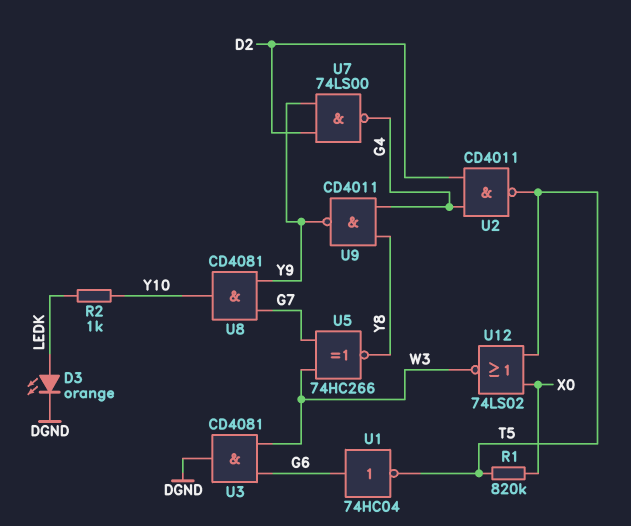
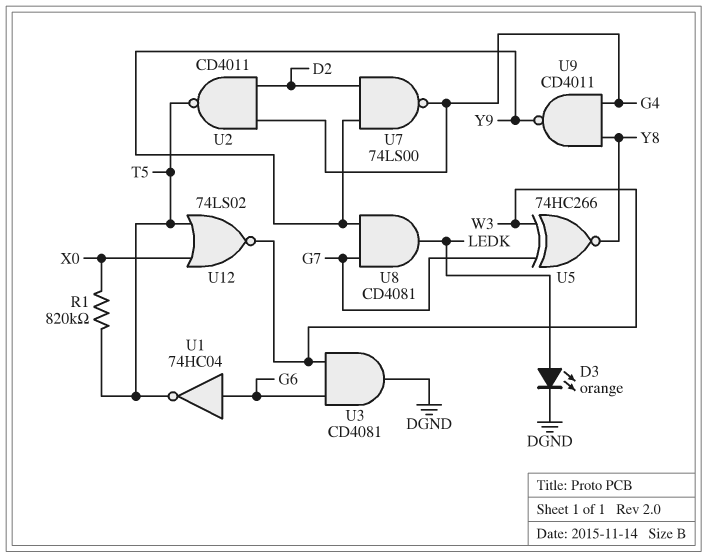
R2: 1k (LEDK, Y10) -> none
U8: AND CD4081 (in G7, in Y9, out Y10) -> AND CD4081 (in G7, in Y9, out LEDK)

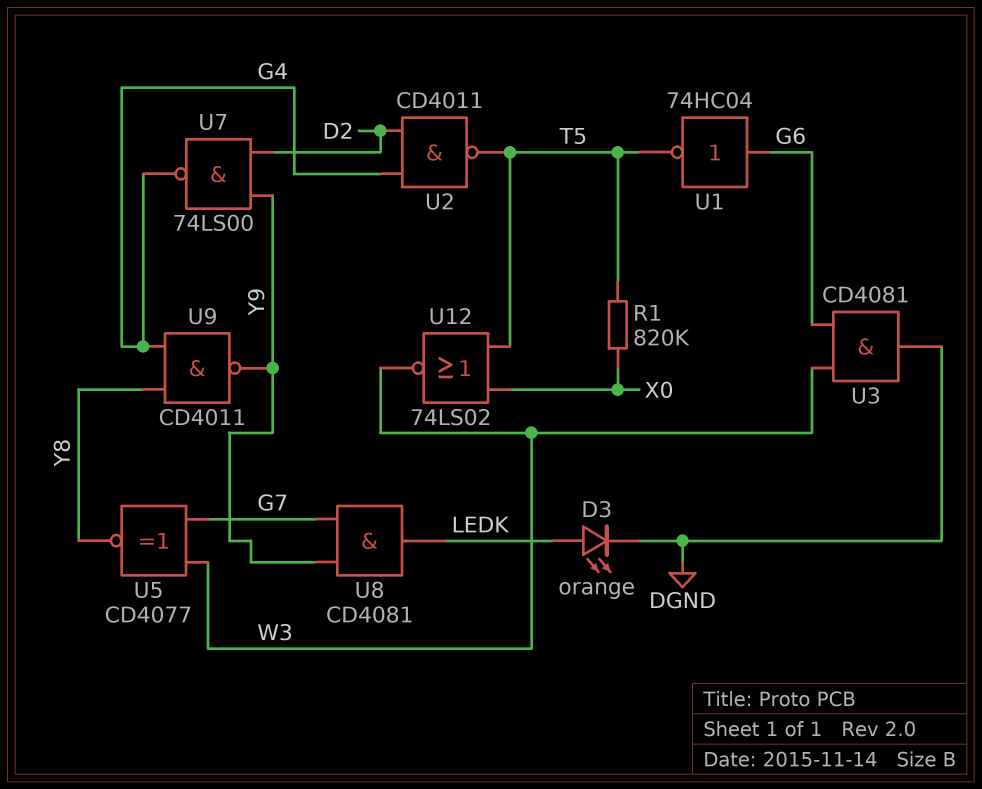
U5: XNOR 74HC266 (in G7, in W3, out Y8) -> XNOR CD4077 (in G7, in W3, out Y8)

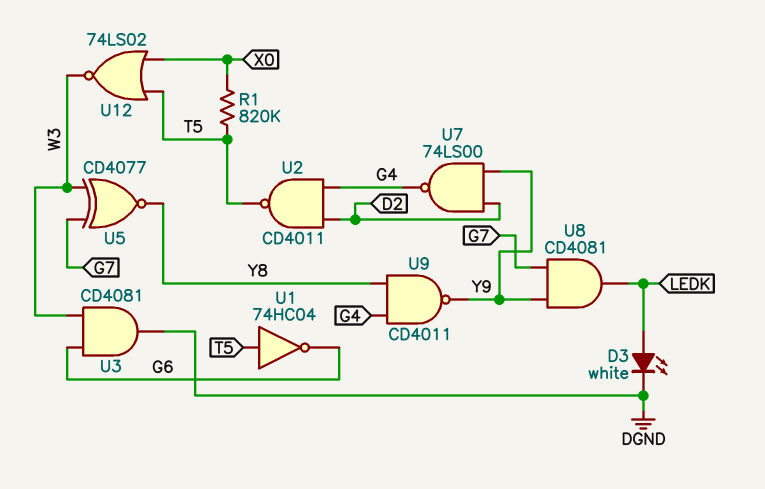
D3: LED orange (A LEDK, K DGND) -> LED white (A LEDK, K DGND)
U1: NOT 74HC04 (in G6, out T5) -> NOT 74HC04 (in T5, out G6)

